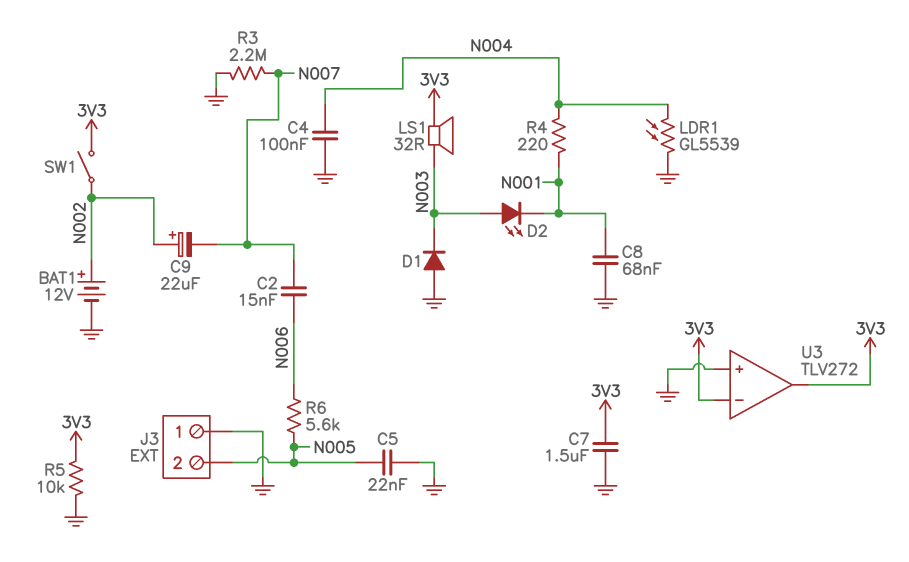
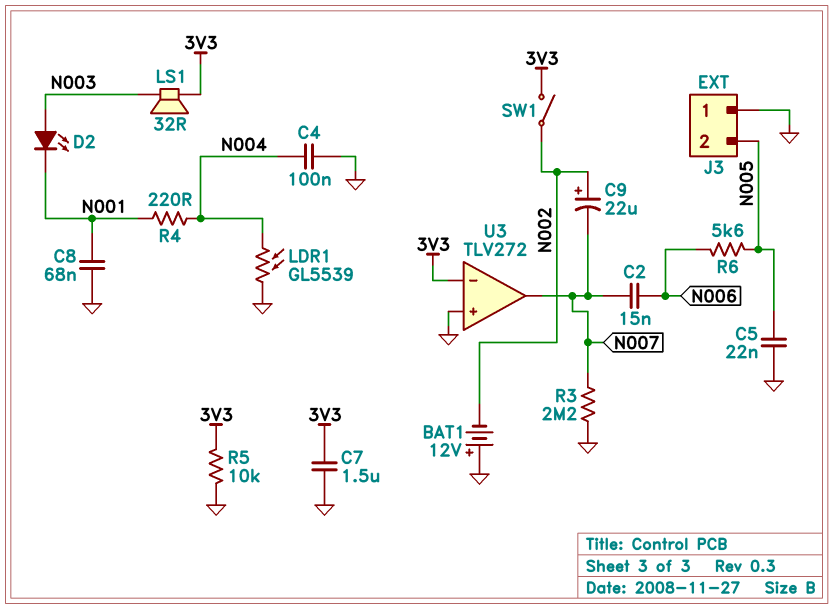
BAT1: 12V (plus N002, minus GND) -> 12V (plus GND, minus N002)
D1: diode (A GND, K N003) -> none
U3 pin out: 3V3 -> N007

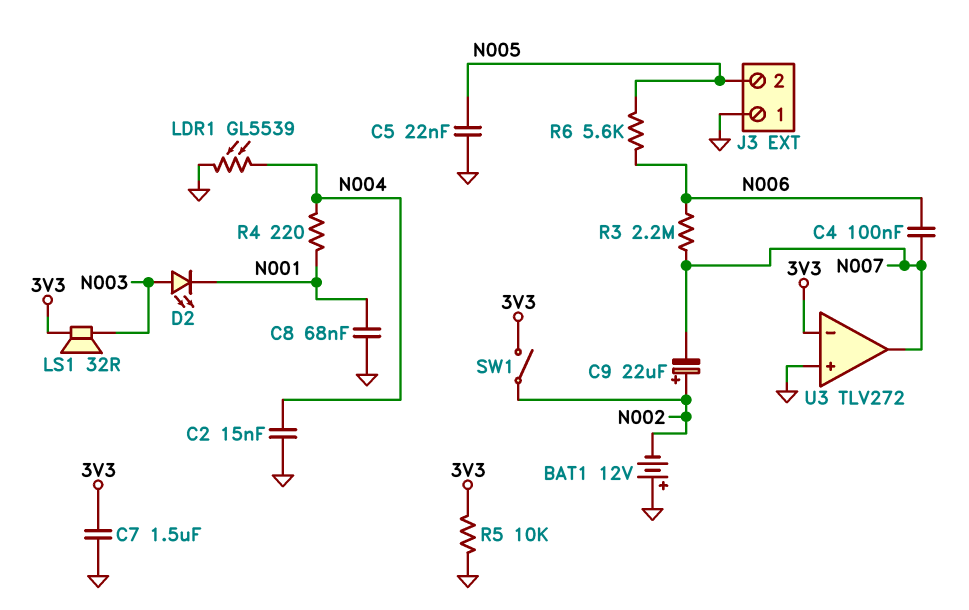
C2: 15nF (N006, N007) -> 15nF (GND, N004)
C4: 100nF (GND, N004) -> 100nF (N006, N007)
R3: 2.2M (GND, N007) -> 2.2M (N006, N007)

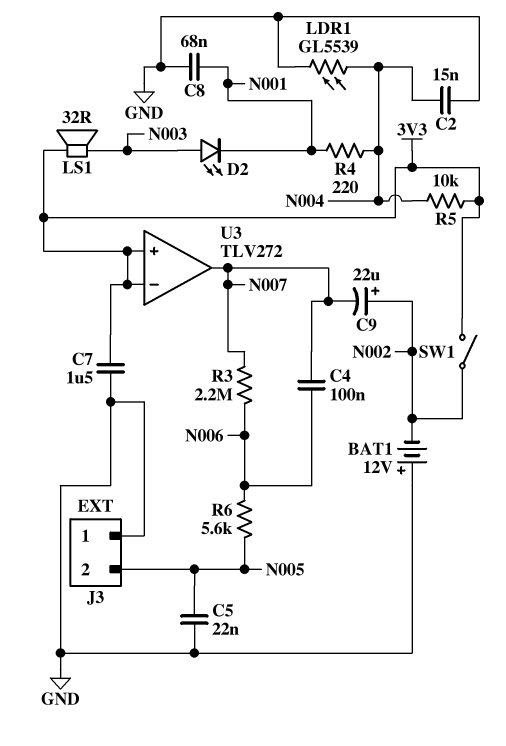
R5: 10k (3V3, GND) -> 10k (3V3, N004)
U3 pin in+: GND -> 3V3

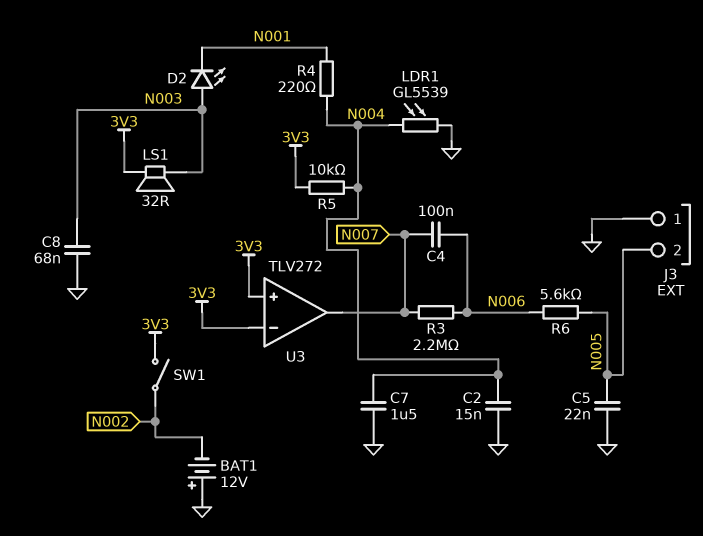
C7: 1.5uF (3V3, GND) -> 1.5uF (GND, N004)
C8: 68nF (GND, N001) -> 68nF (GND, N003)
C9: 22uF (plus N002, minus N007) -> none

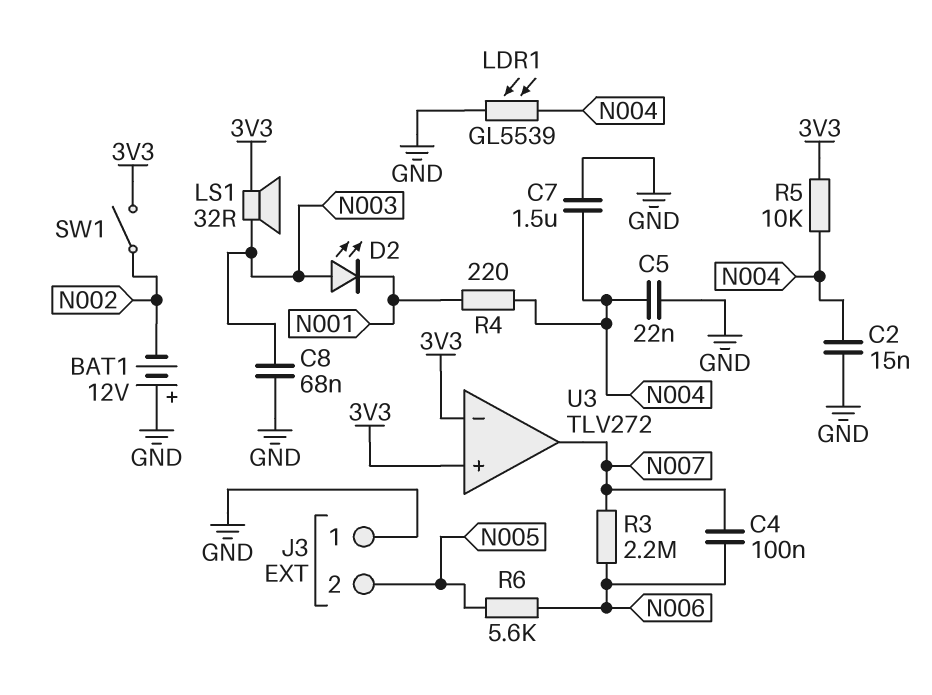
C5: 22nF (GND, N005) -> 22nF (GND, N004)

